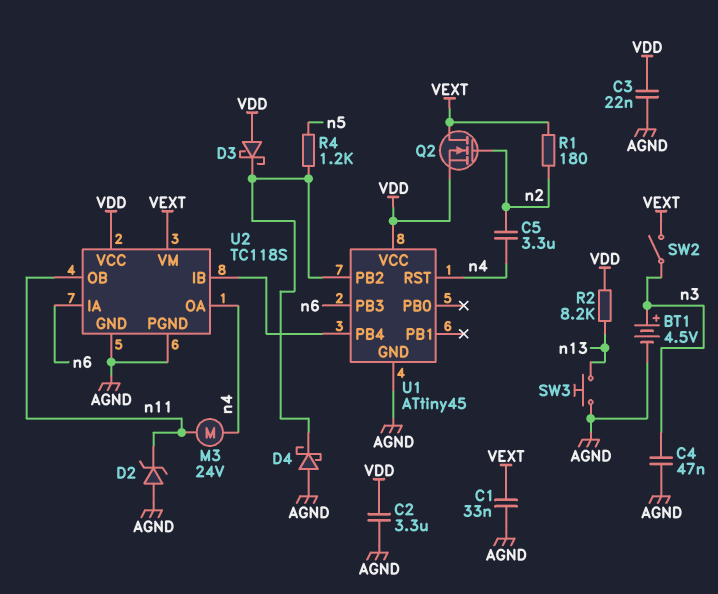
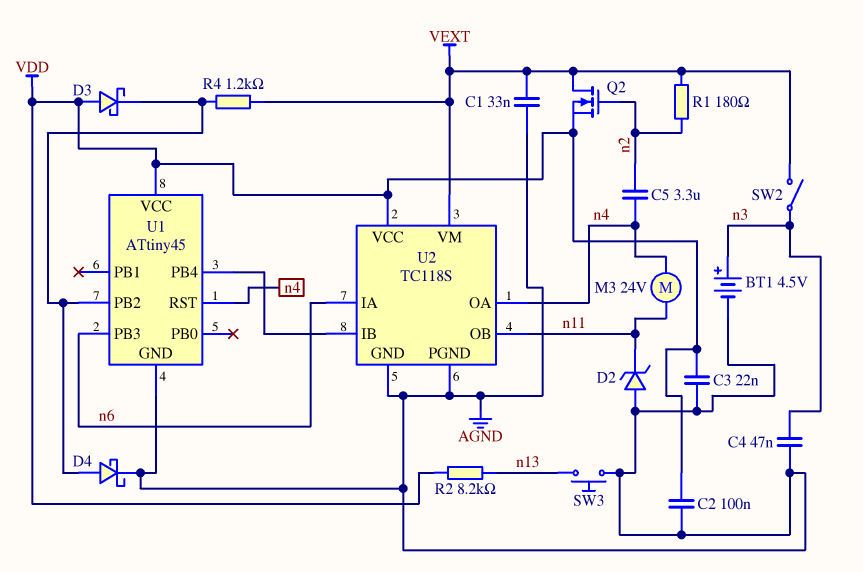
C2: 3.3uF (AGND, VDD) -> 100nF (AGND, VDD)
D4: schottky (A AGND, K U1/PB2) -> schottky (A U1/PB2, K AGND)
R4: 1.2k (U1/PB2, n5) -> 1.2k (U1/PB2, VEXT)

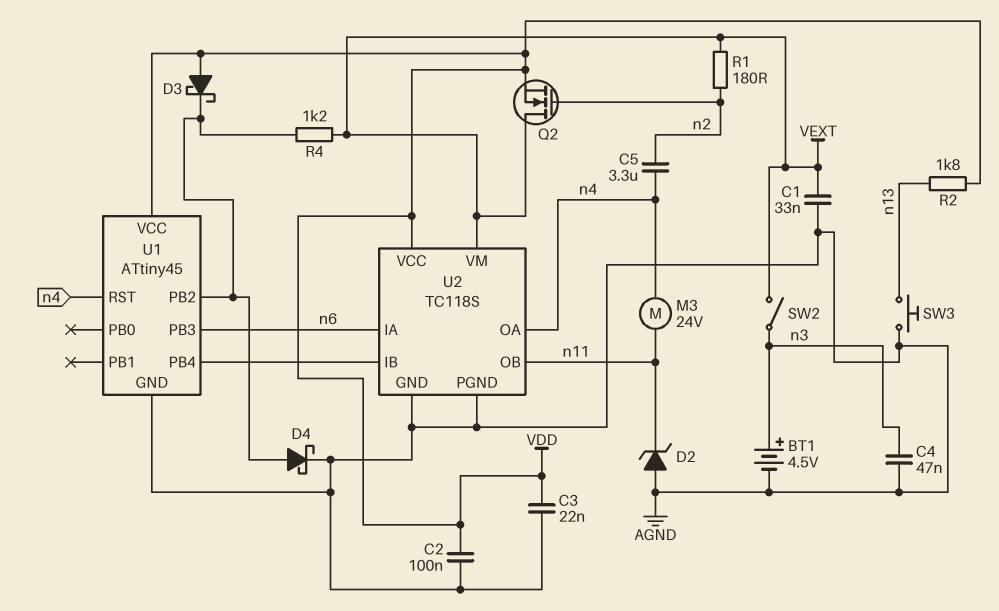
R2: 8.2k (VDD, n13) -> 1.8k (VDD, n13)

